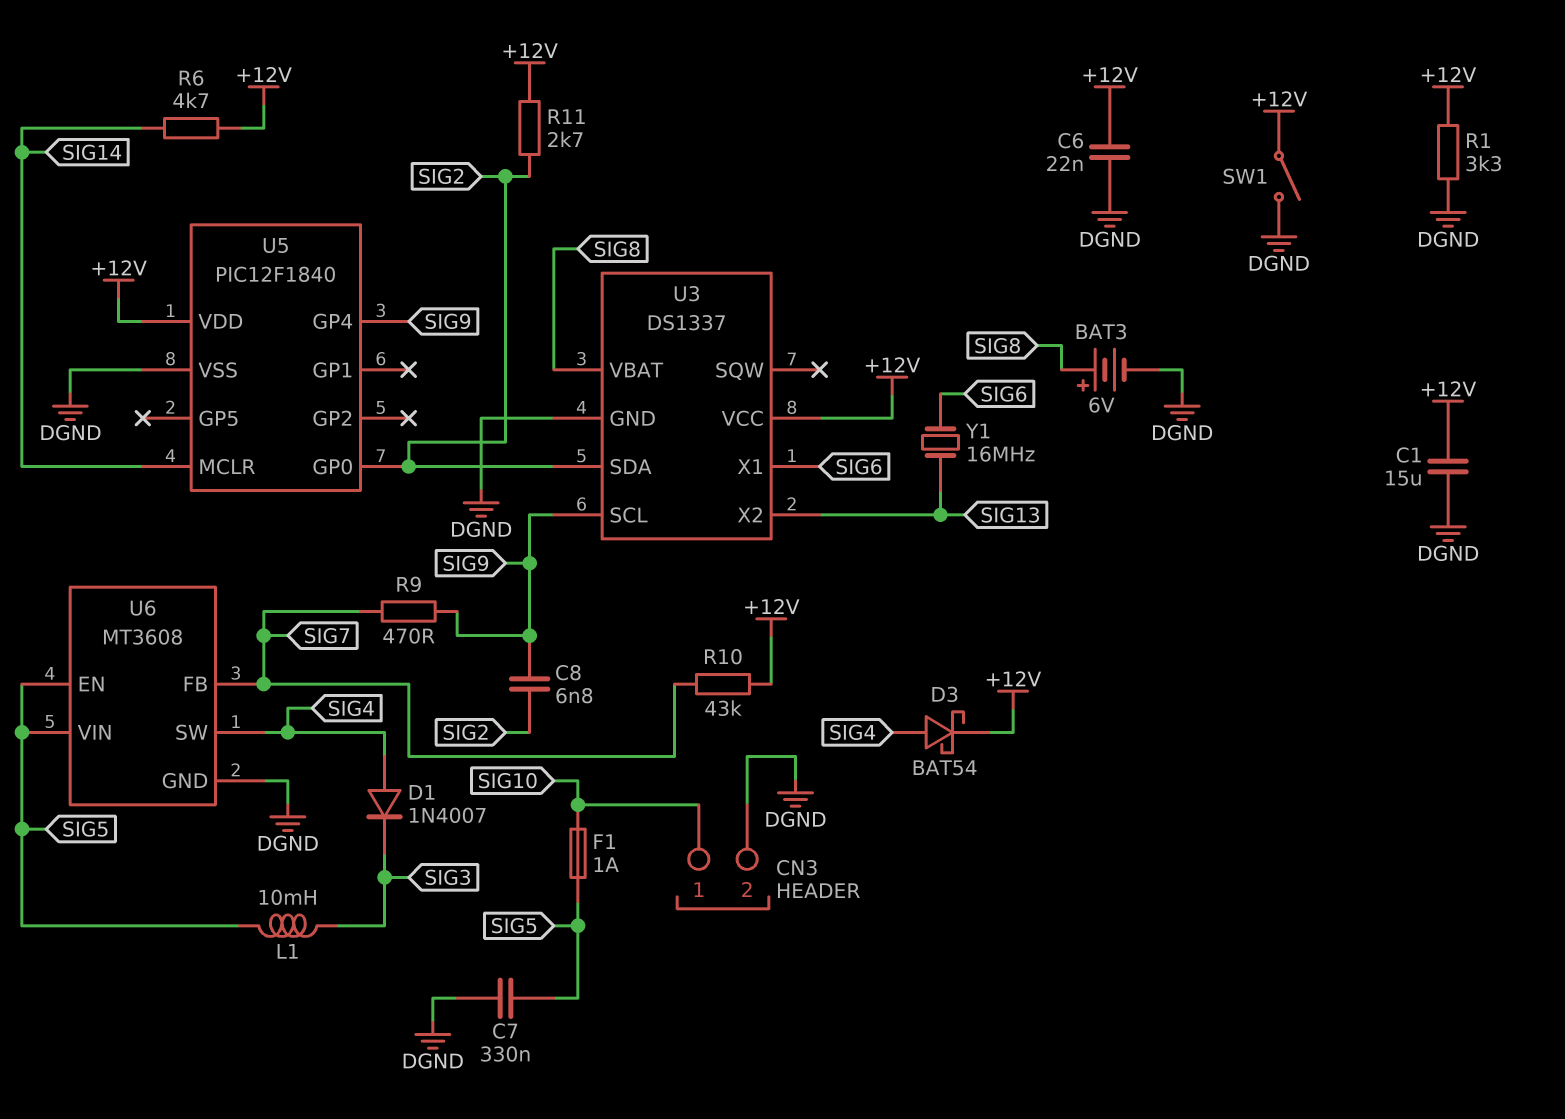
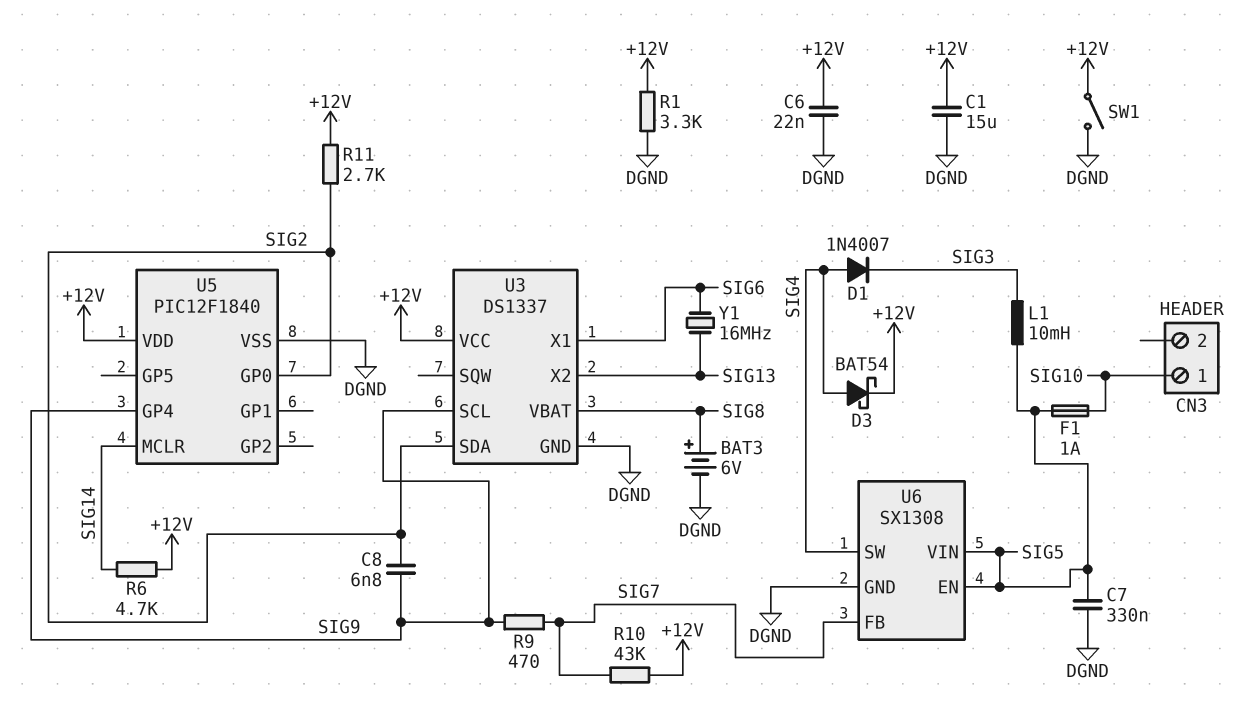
CN3 pin 2: DGND -> none
U6: MT3608 -> SX1308

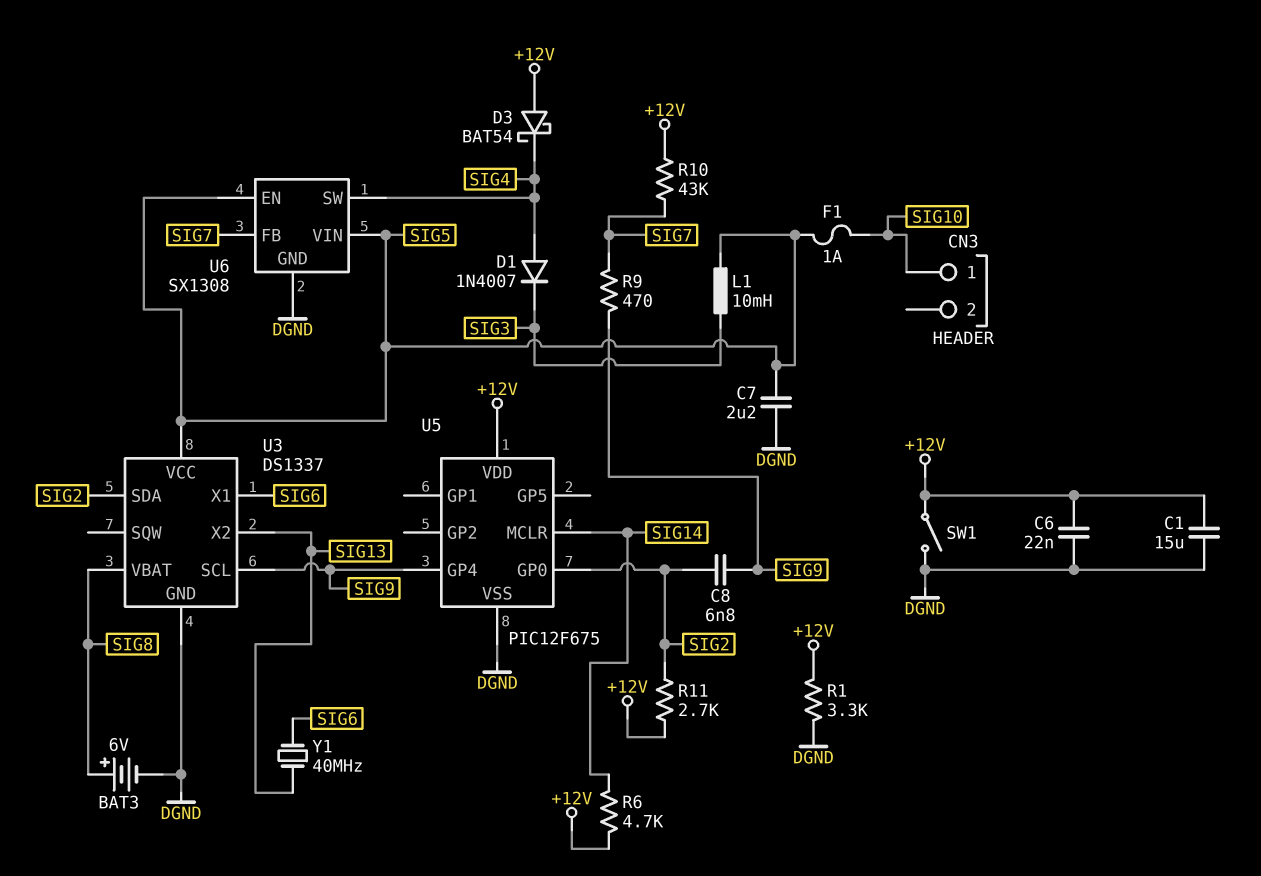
C7: 330nF (DGND, SIG5) -> 2.2uF (DGND, SIG5)
D3: schottky BAT54 (A SIG4, K +12V) -> schottky BAT54 (A +12V, K SIG4)
U3 pin VCC: +12V -> SIG5
U5: PIC12F1840 -> PIC12F675
Y1: 16MHz (SIG6, SIG13) -> 40MHz (SIG6, SIG13)

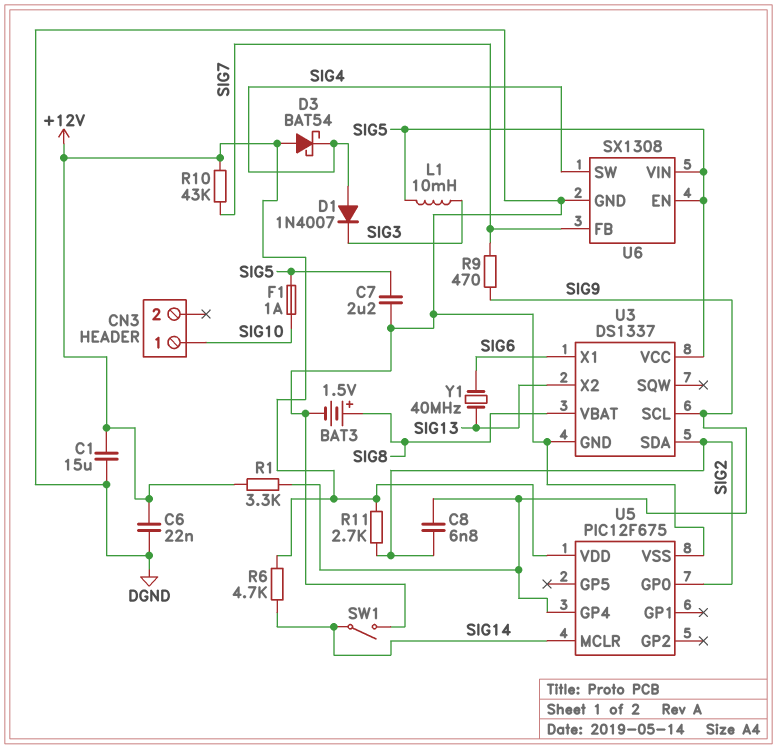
BAT3: 6V (plus SIG8, minus DGND) -> 1.5V (plus SIG8, minus DGND)
R1: 3.3k (+12V, DGND) -> 3.3k (+12V, SIG9)
SW1: switch (+12V, DGND) -> switch (DGND, SIG14)

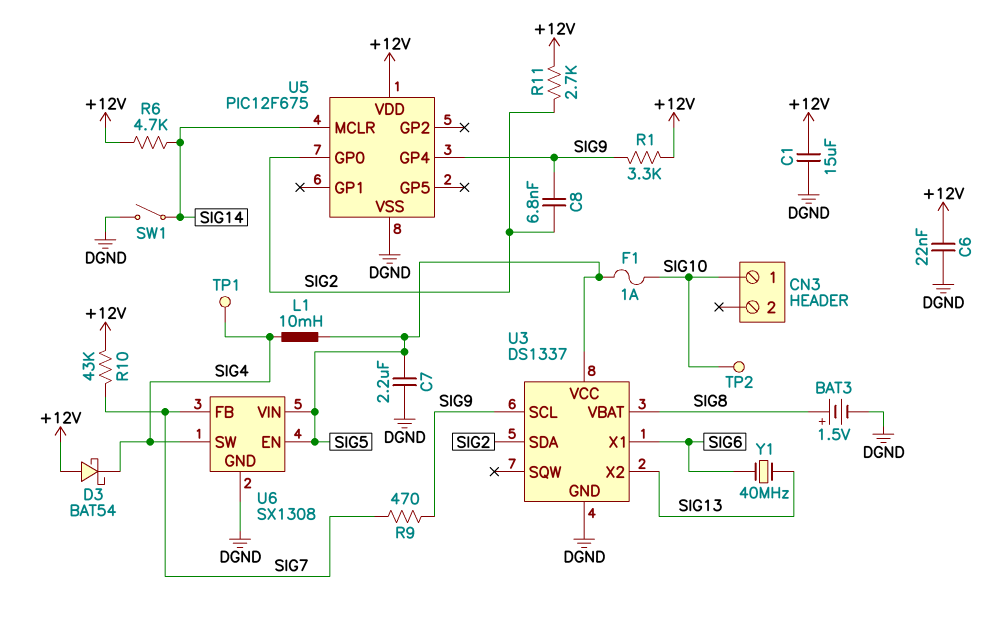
D1: diode 1N4007 (A SIG4, K SIG3) -> none
L1: 10mH (SIG3, SIG5) -> 10mH (SIG4, SIG5)
TP1: none -> test point (SIG4)
TP2: none -> test point (SIG10)

